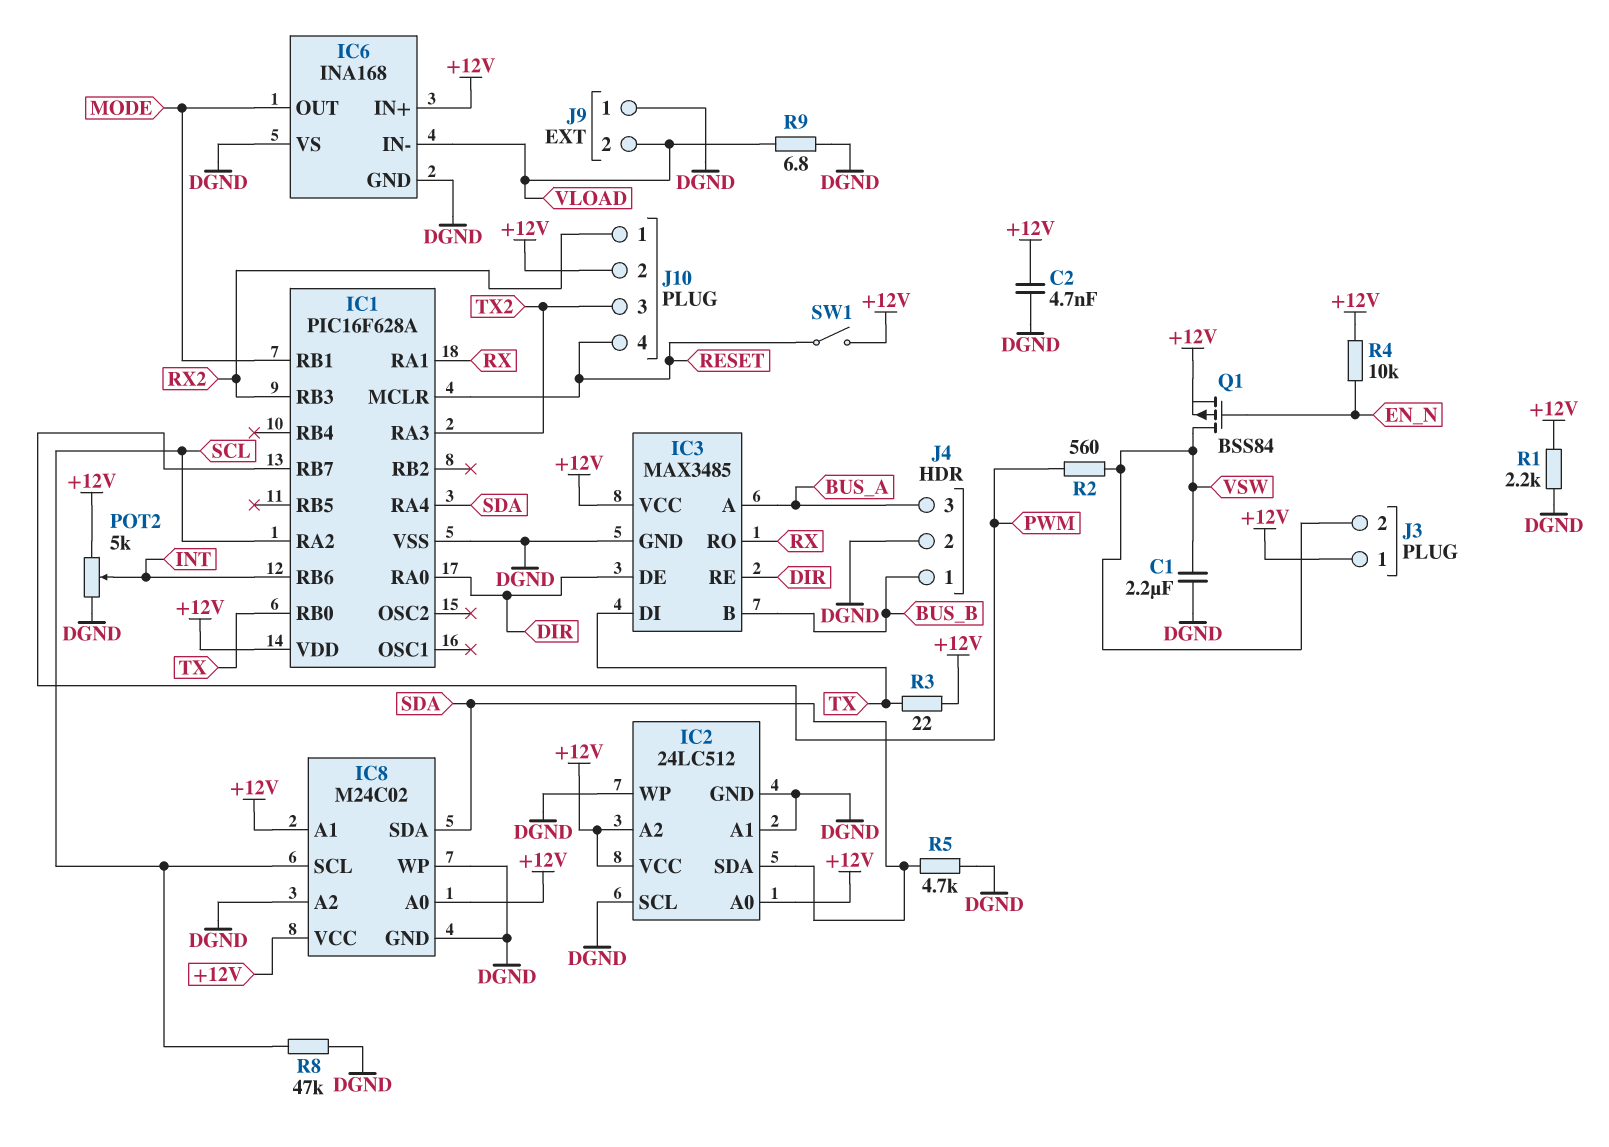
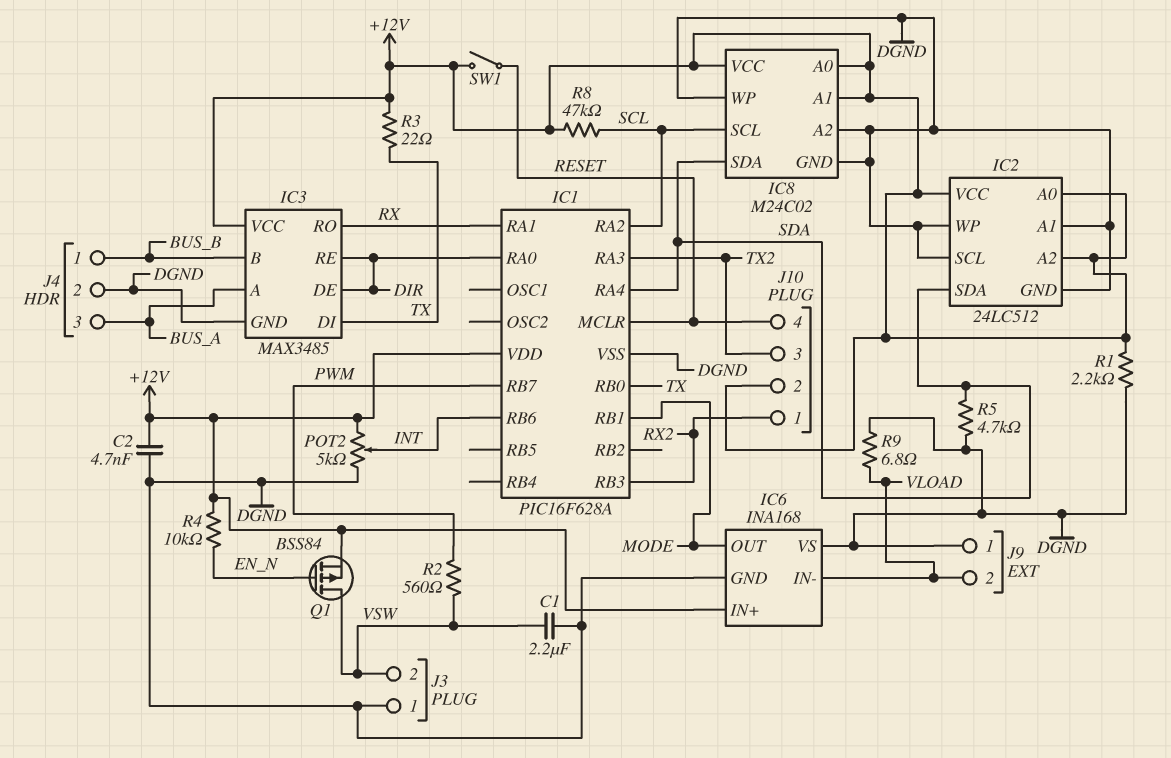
J3 pin 1: +12V -> DGND
R8: 47k (DGND, SCL) -> 47k (+12V, SCL)

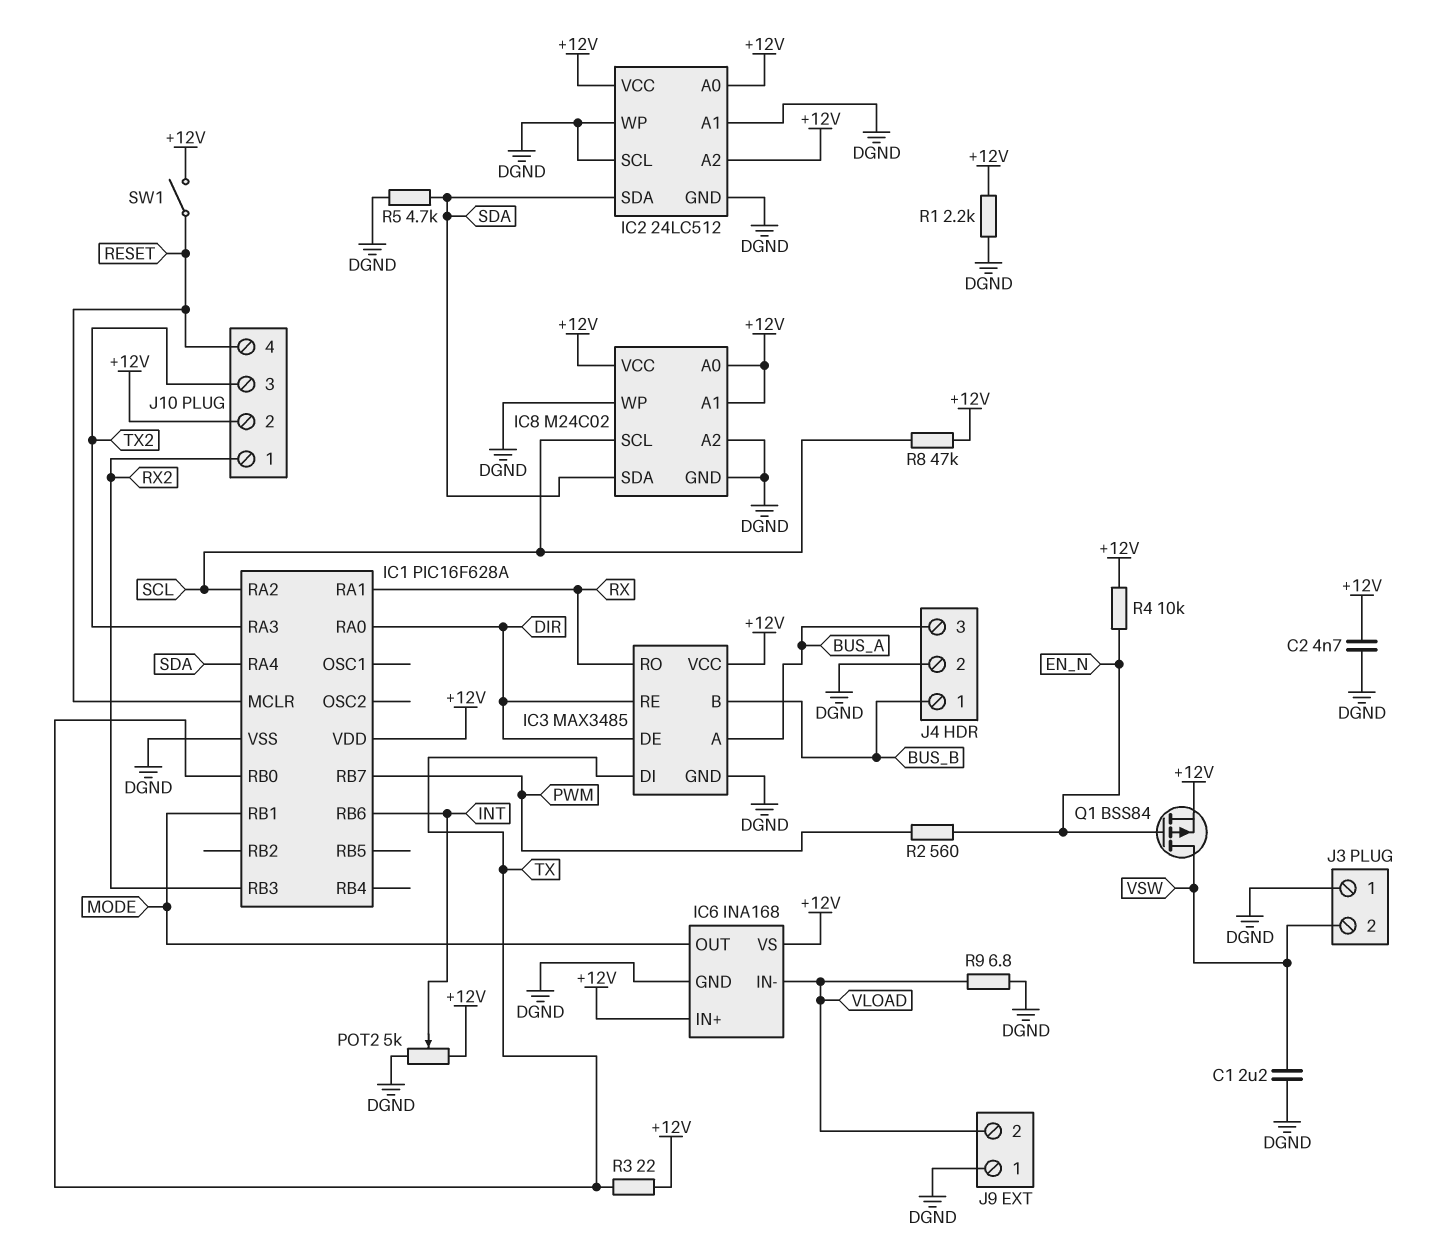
IC6 pin VS: DGND -> +12V
R2: 560 (PWM, VSW) -> 560 (EN_N, PWM)

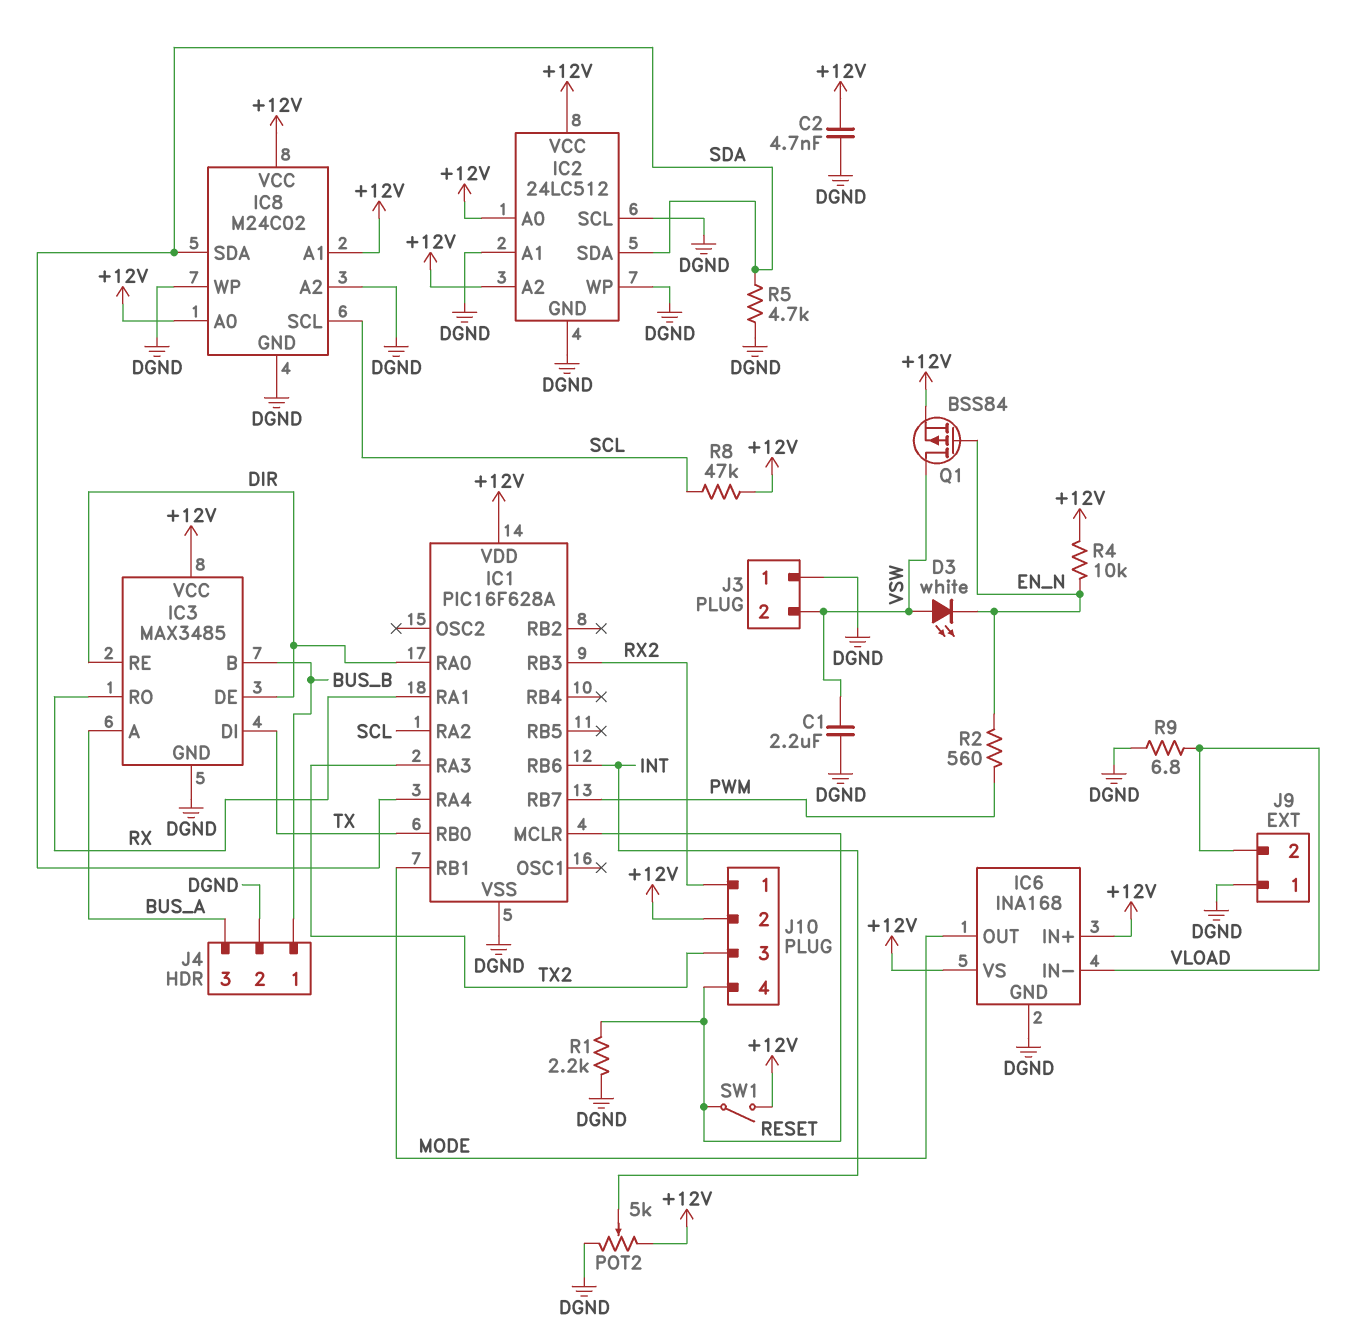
D3: none -> LED white (A VSW, K EN_N)
R1: 2.2k (+12V, DGND) -> 2.2k (DGND, RESET)
R3: 22 (+12V, TX) -> none

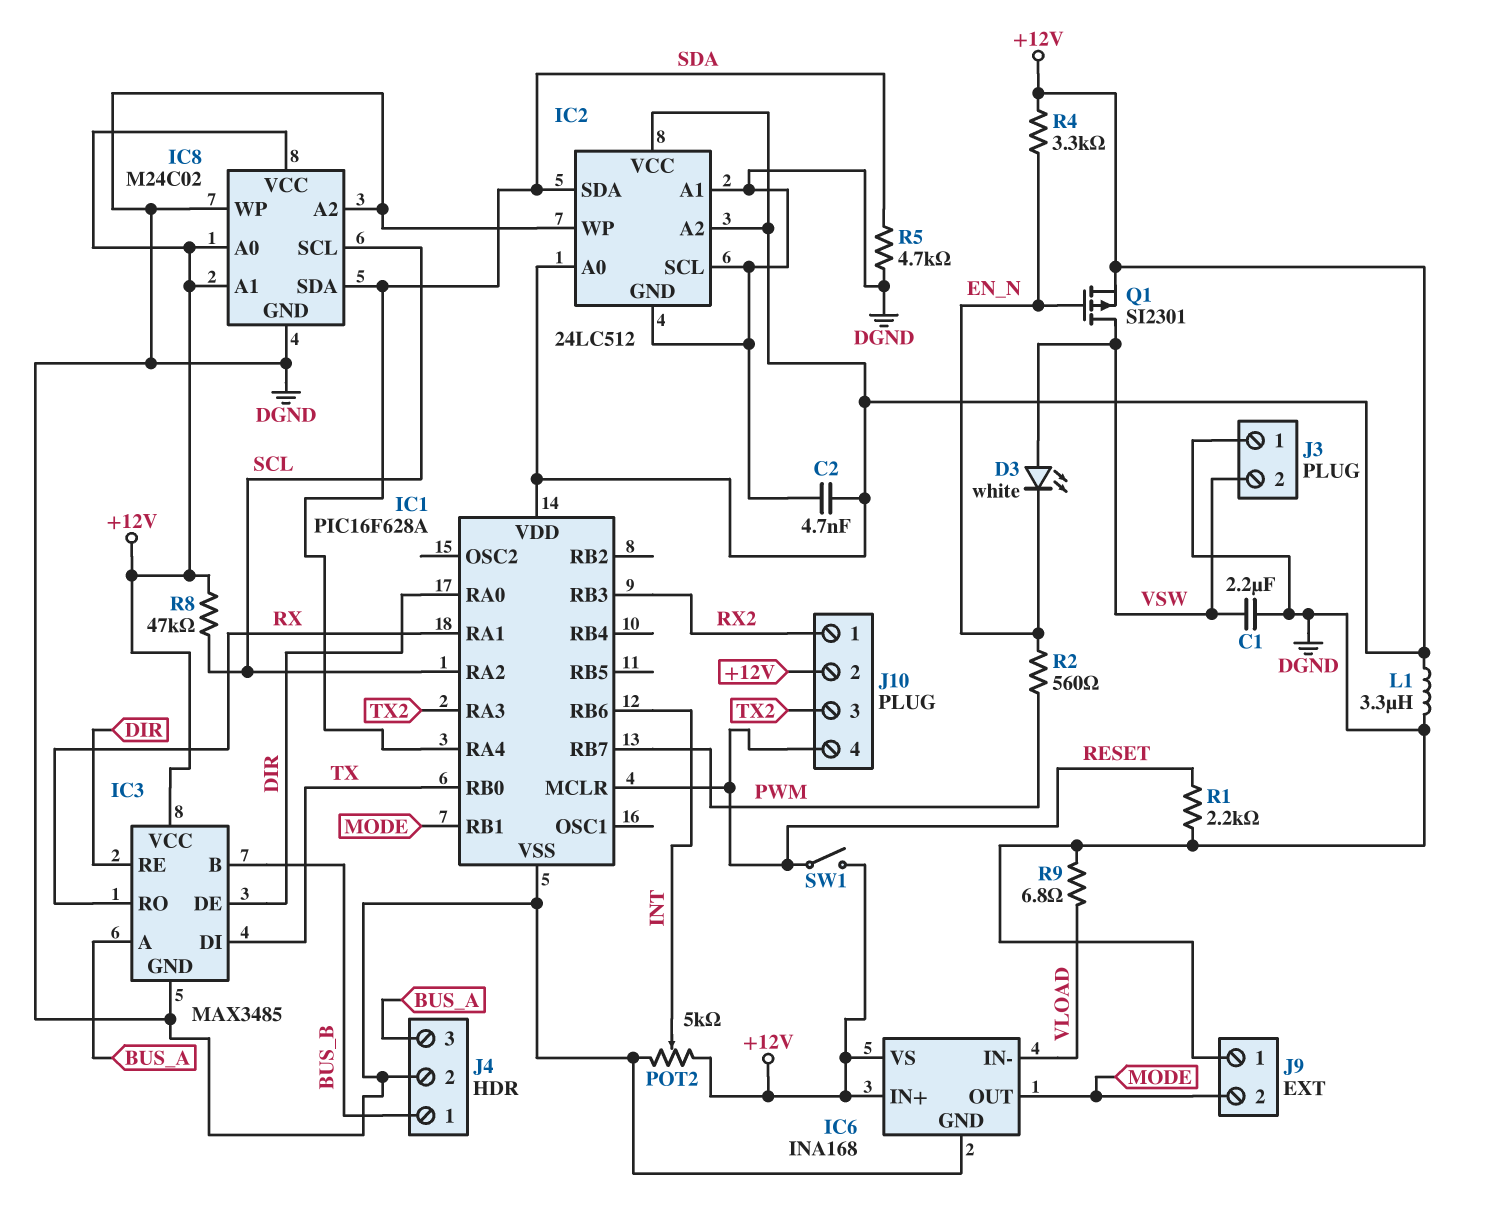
J9 pin 2: VLOAD -> MODE
L1: none -> 3.3uH (+12V, DGND)
Q1: PMOS BSS84 (G EN_N, D VSW, S +12V) -> PMOS SI2301 (G EN_N, D VSW, S +12V)
R4: 10k (+12V, EN_N) -> 3.3k (+12V, EN_N)

